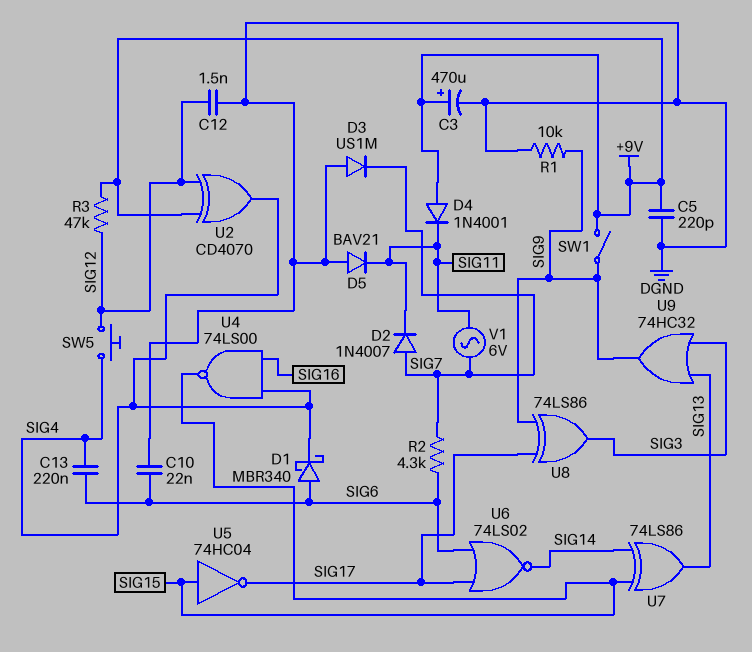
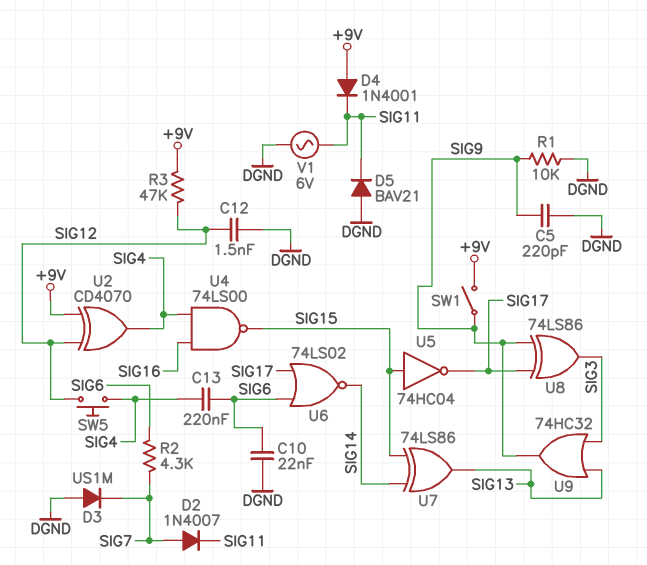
C3: 470uF (plus +9V, minus DGND) -> none
C5: 220pF (+9V, DGND) -> 220pF (DGND, SIG9)
D1: schottky MBR340 (A SIG6, K SIG4) -> none
V1: AC 6V (SIG7, SIG11) -> AC 6V (DGND, SIG11)

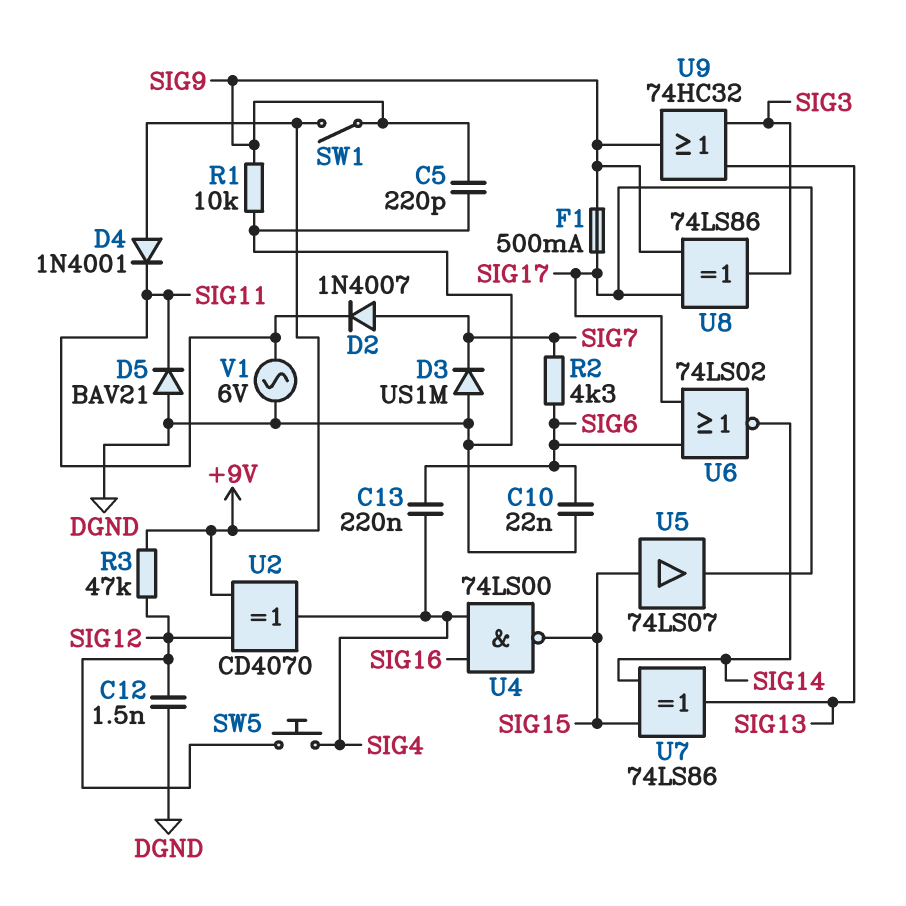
F1: none -> 500mA (SIG9, SIG17)
U5: NOT 74HC04 (in SIG15, out SIG17) -> buffer 74LS07 (in SIG15, out SIG17)

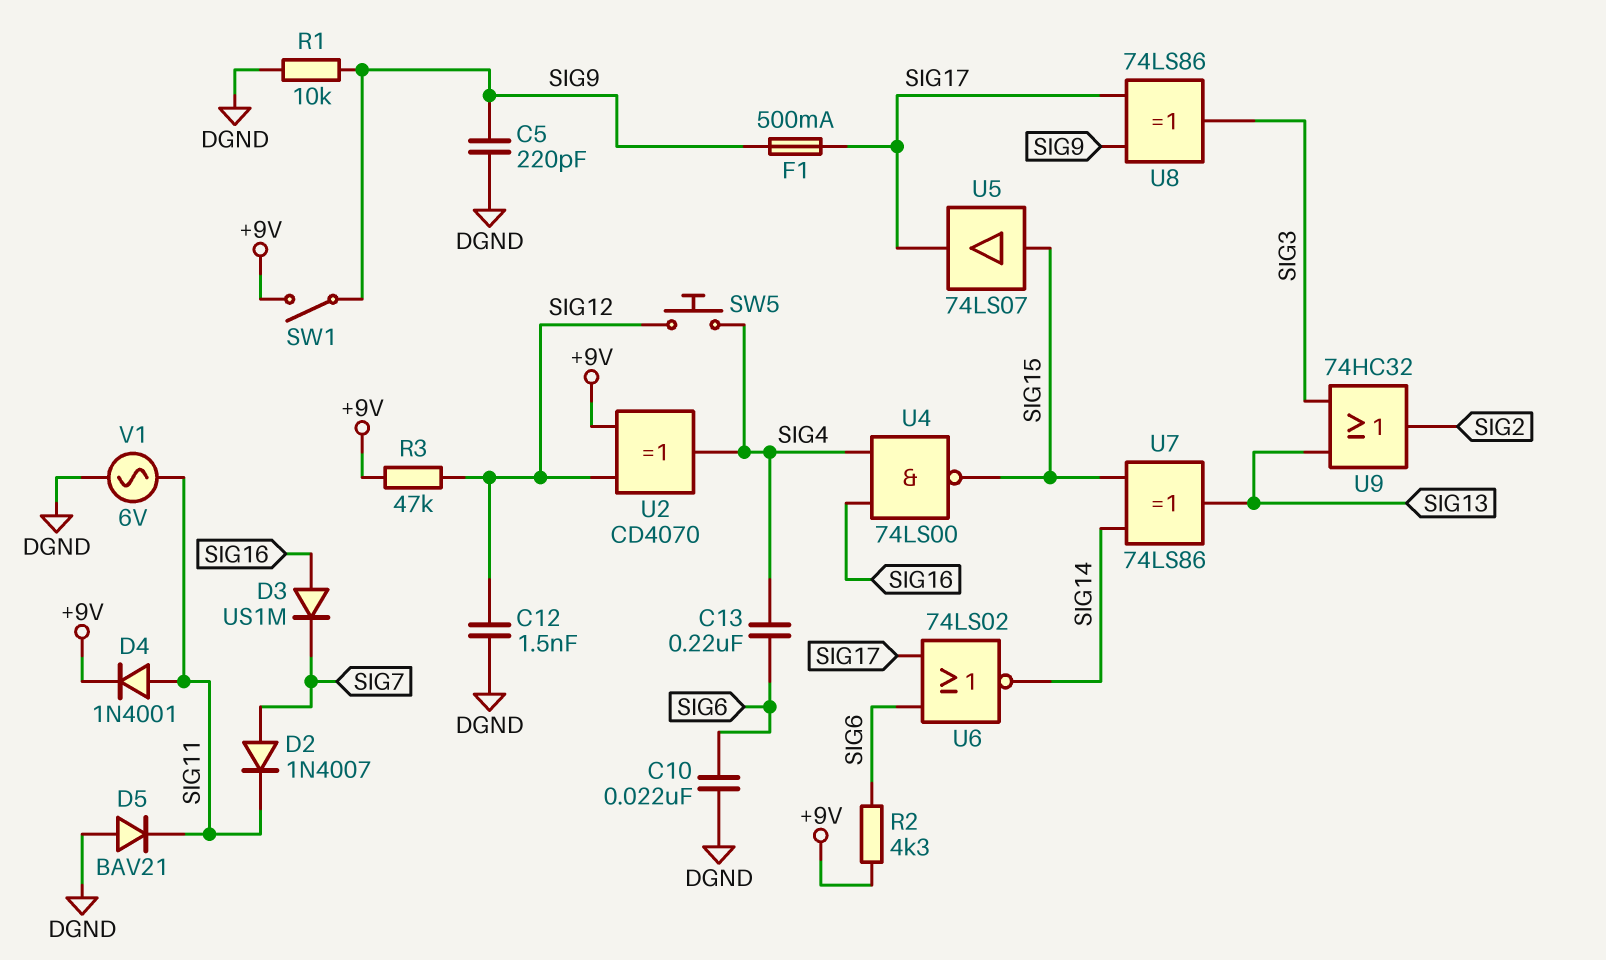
D3: diode US1M (A DGND, K SIG7) -> diode US1M (A SIG16, K SIG7)
D4: diode 1N4001 (A +9V, K SIG11) -> diode 1N4001 (A SIG11, K +9V)
R2: 4.3k (SIG6, SIG7) -> 4.3k (+9V, SIG6)
U9: OR 74HC32 (in SIG3, in SIG13, out SIG9) -> OR 74HC32 (in SIG3, in SIG13, out SIG2)

